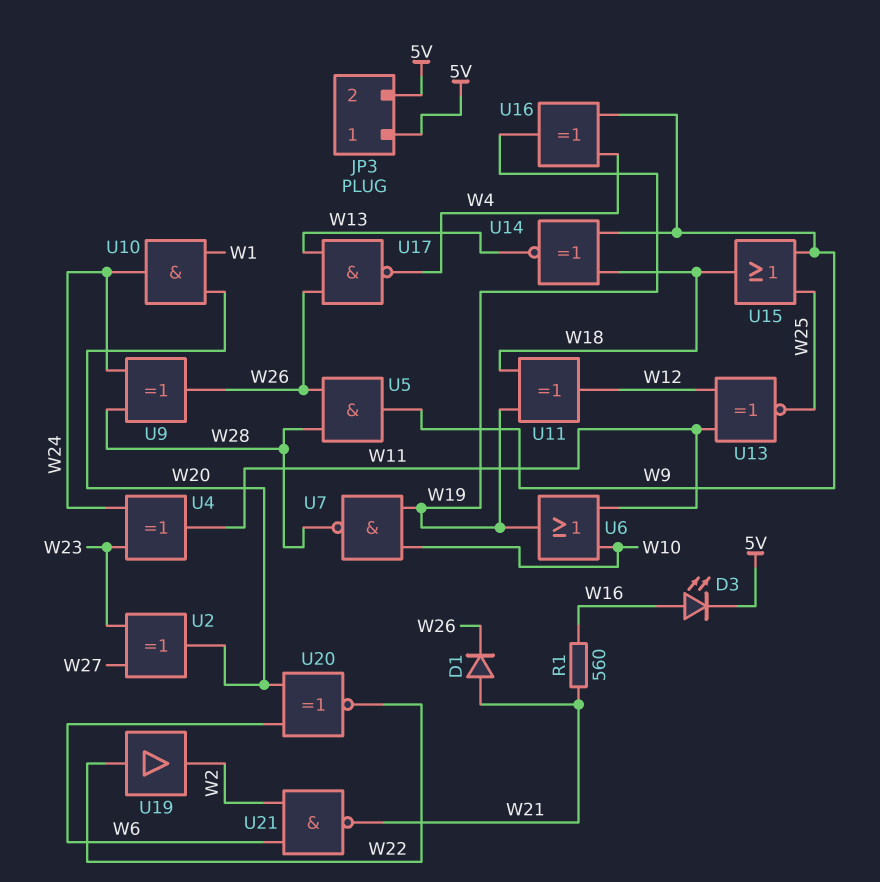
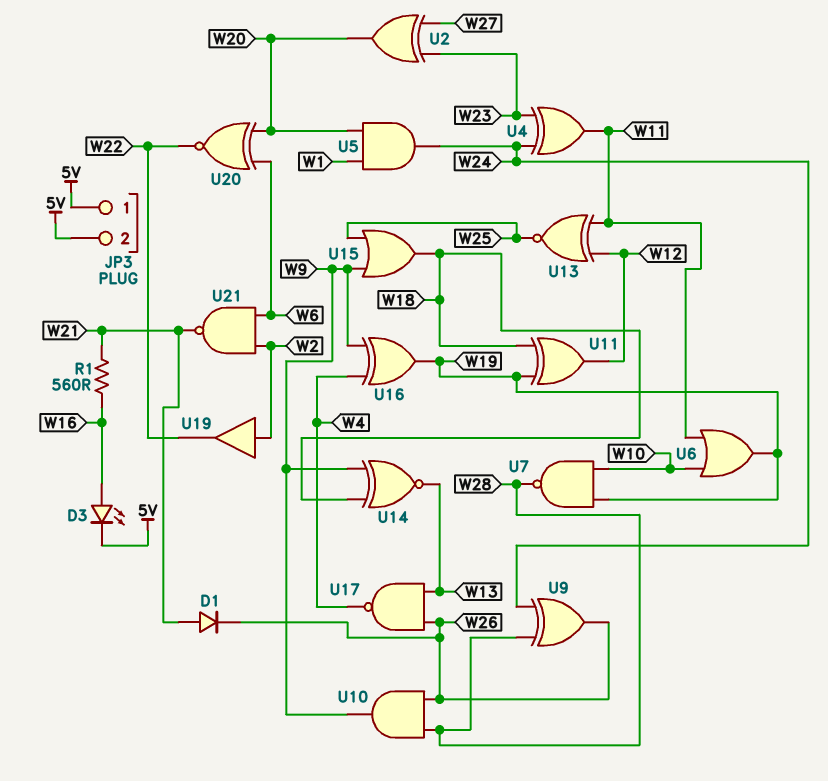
U5: AND (in W26, in W28, out W9) -> AND (in W1, in W20, out W24)
U10: AND (in W1, in W20, out W24) -> AND (in W26, in W28, out W9)
U19: buffer (in W22, out W2) -> buffer (in W2, out W22)

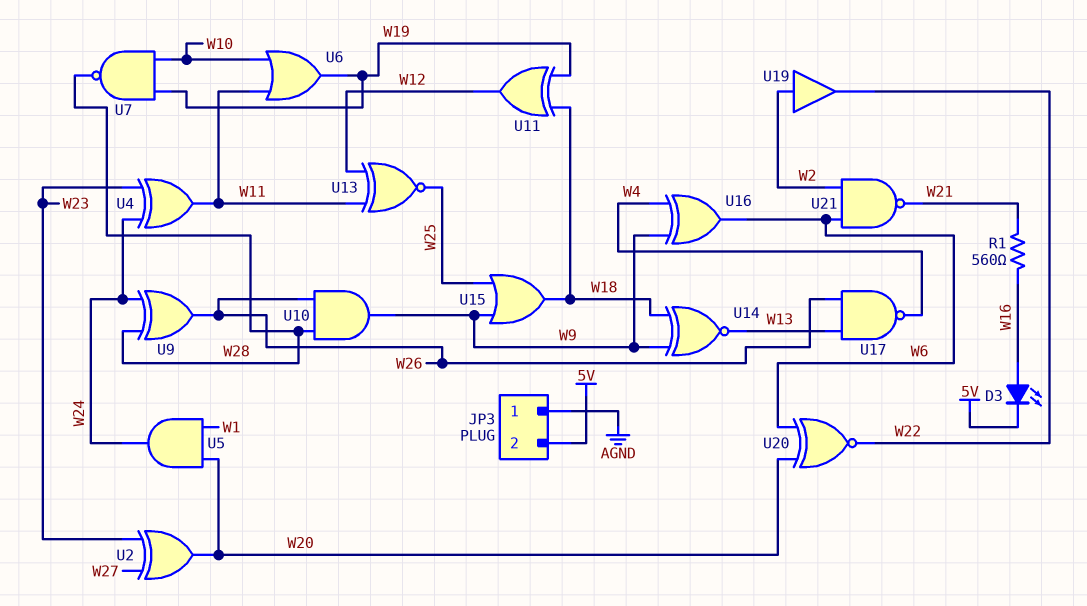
D1: diode (A W21, K W26) -> none
JP3 pin 1: 5V -> AGND
U16: XOR (in W4, in W9, out W19) -> XOR (in W4, in W9, out W6)

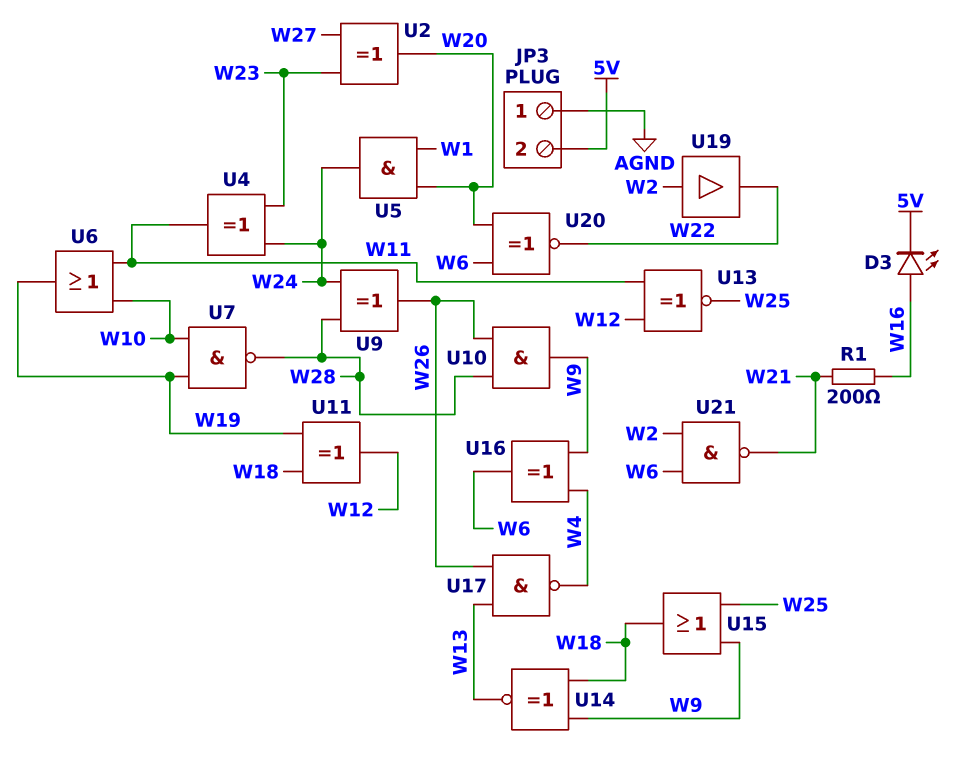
R1: 560 (W16, W21) -> 200 (W16, W21)

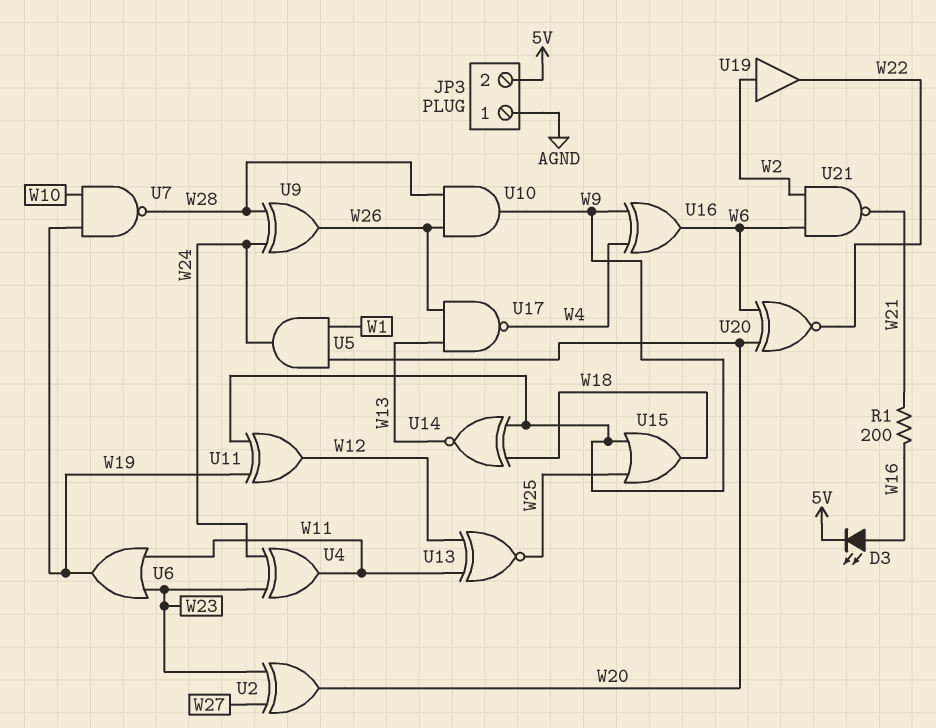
U6: OR (in W10, in W11, out W19) -> OR (in W11, in W23, out W19)
U11: XOR (in W18, in W19, out W12) -> XOR (in W9, in W19, out W12)

